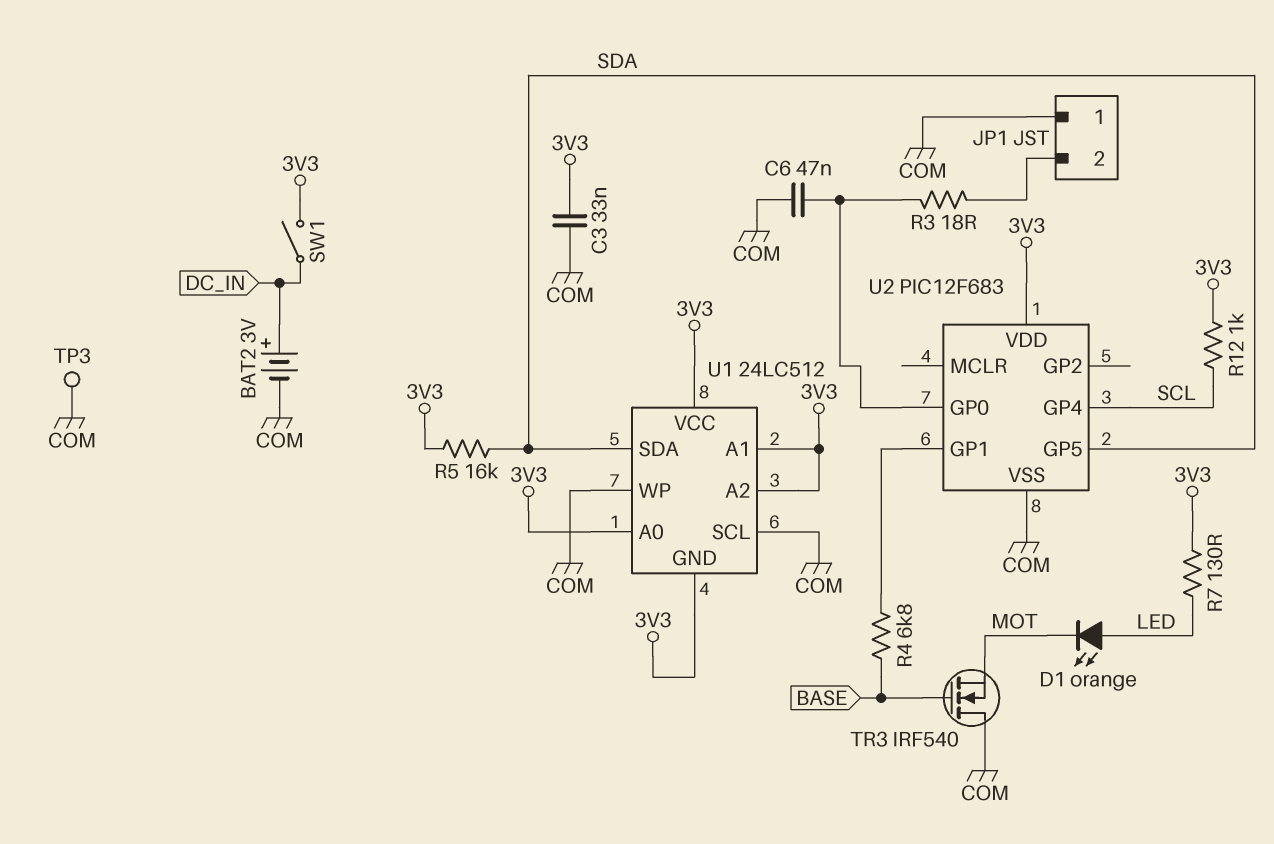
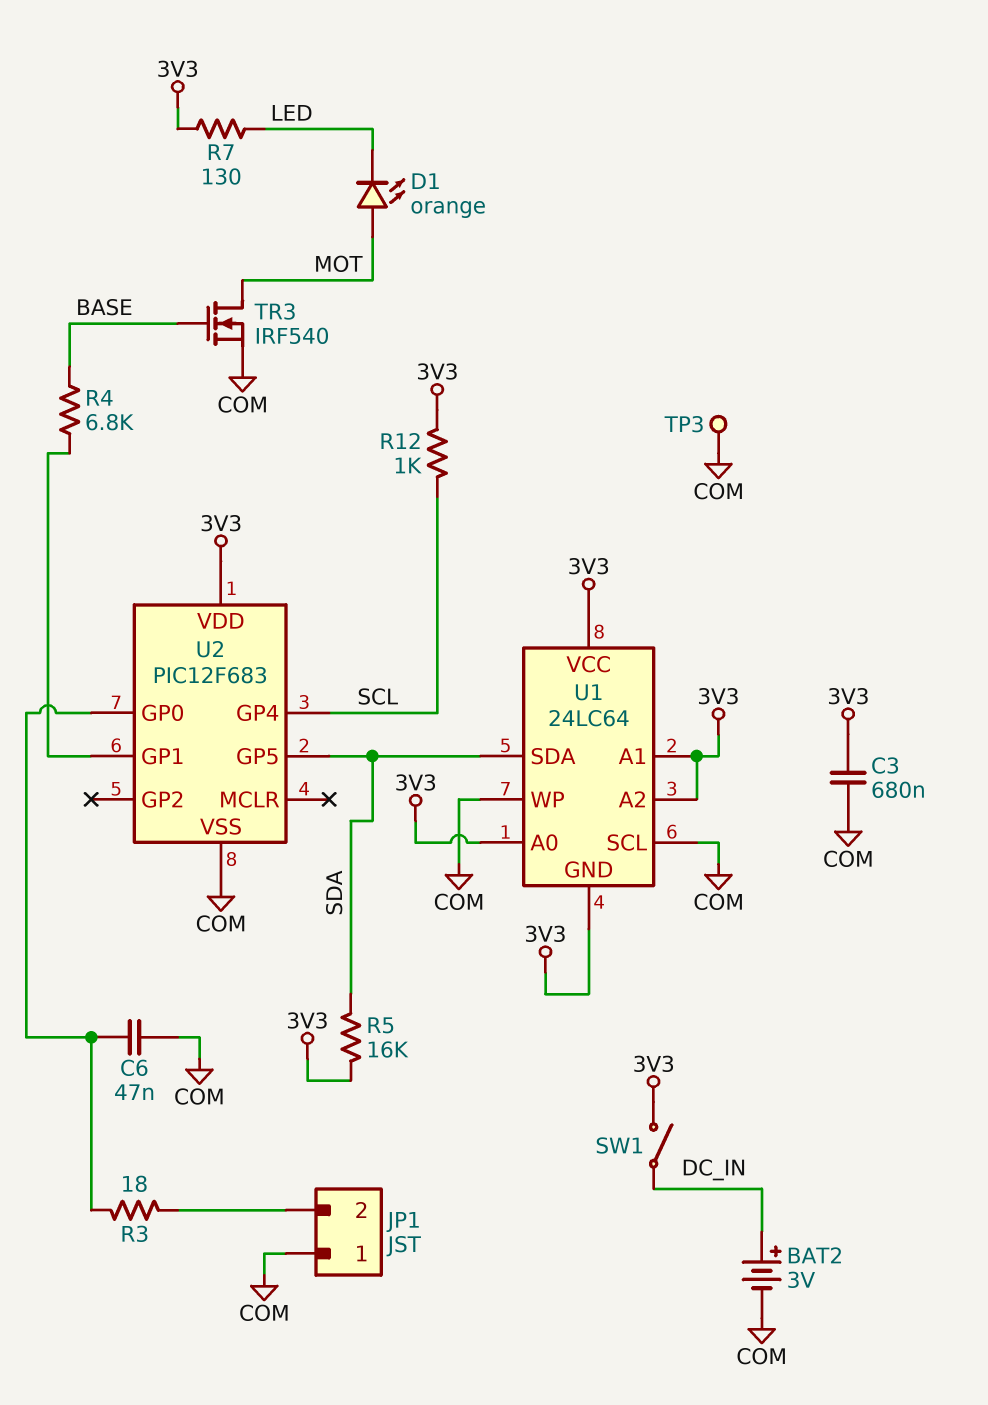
C3: 33nF (3V3, COM) -> 680nF (3V3, COM)
D1: LED orange (A LED, K MOT) -> LED orange (A MOT, K LED)
TR3: NMOS IRF540 (G BASE, D COM, S MOT) -> NMOS IRF540 (G BASE, D MOT, S COM)
U1: 24LC512 -> 24LC64

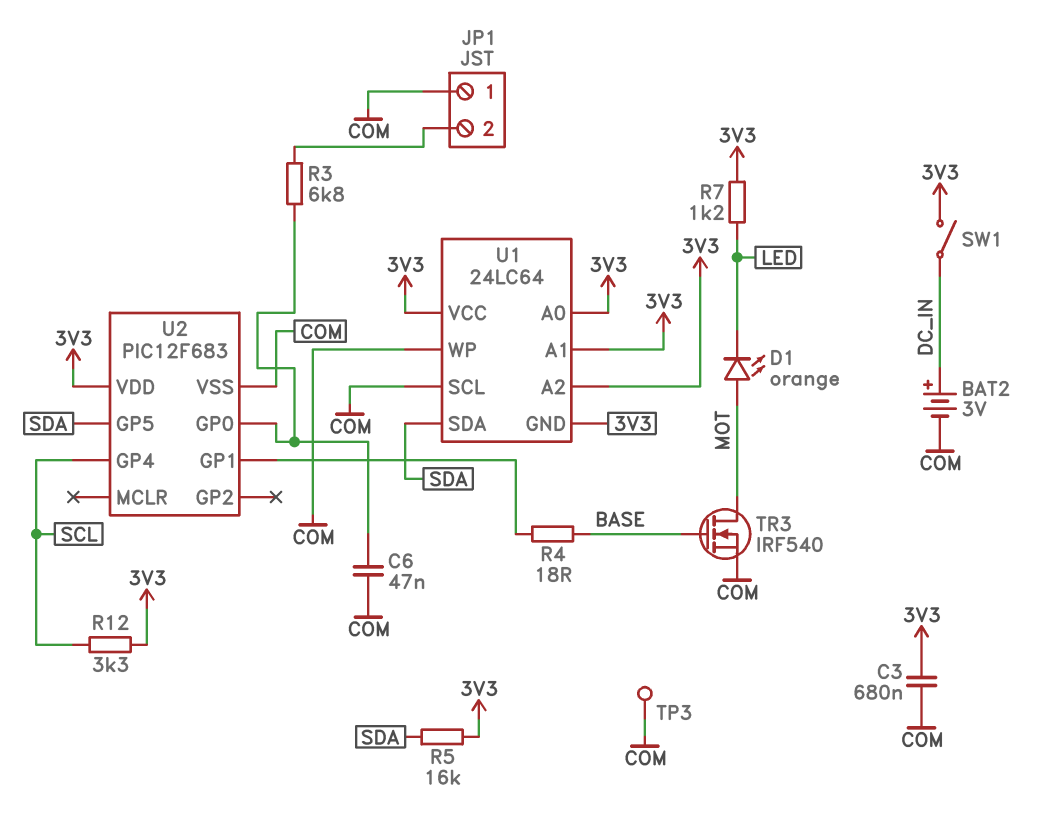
R3: 18 (JP1/2, U2/GP0) -> 6.8k (JP1/2, U2/GP0)
R4: 6.8k (BASE, U2/GP1) -> 18 (BASE, U2/GP1)
R7: 130 (3V3, LED) -> 1.2k (3V3, LED)
R12: 1k (3V3, SCL) -> 3.3k (3V3, SCL)

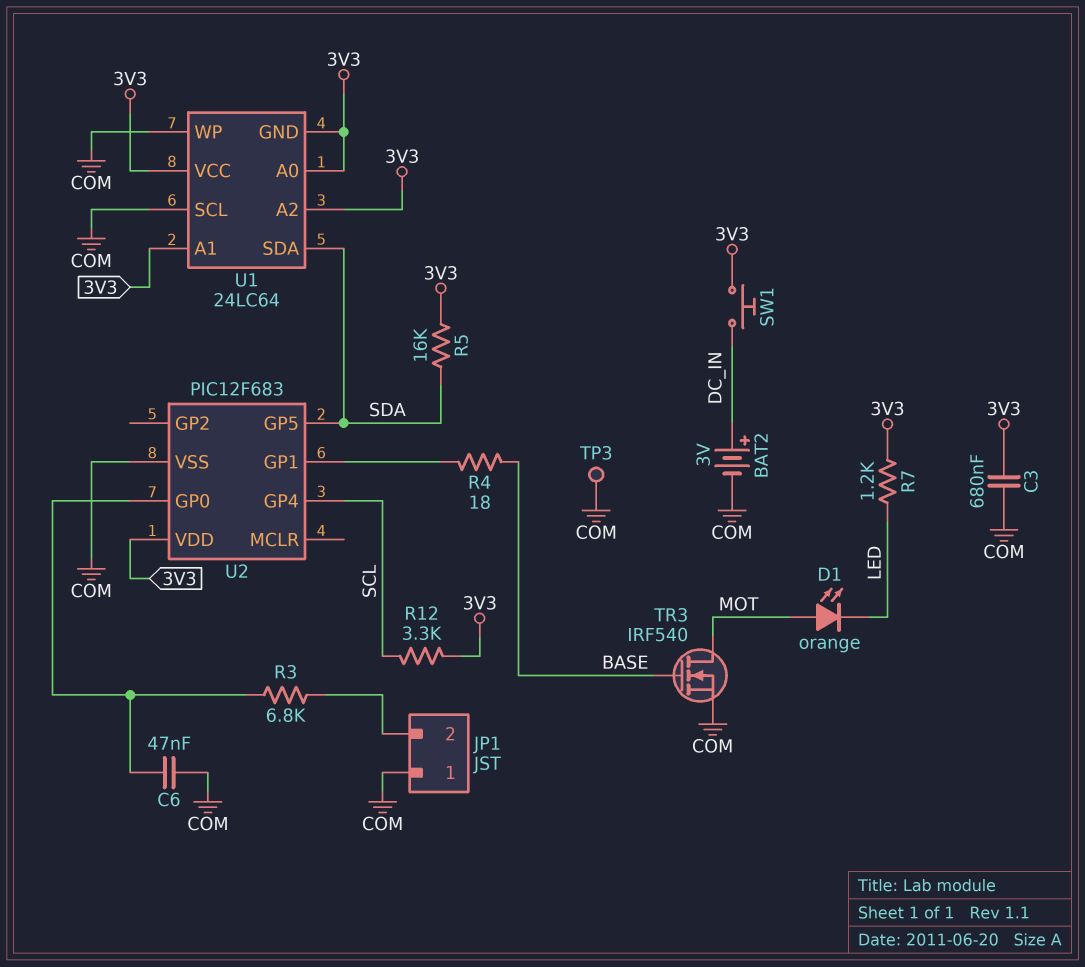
SW1: switch (3V3, DC_IN) -> button (3V3, DC_IN)

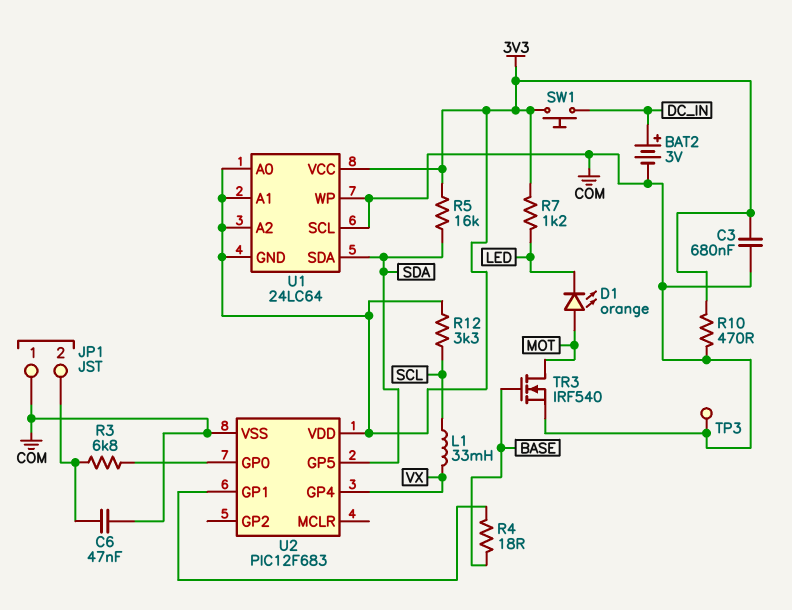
C6: 47nF (COM, U2/GP0) -> 47nF (COM, JP1/2)
L1: none -> 33mH (SCL, VX)
R10: none -> 470 (3V3, COM)
U2 pin GP4: SCL -> VX

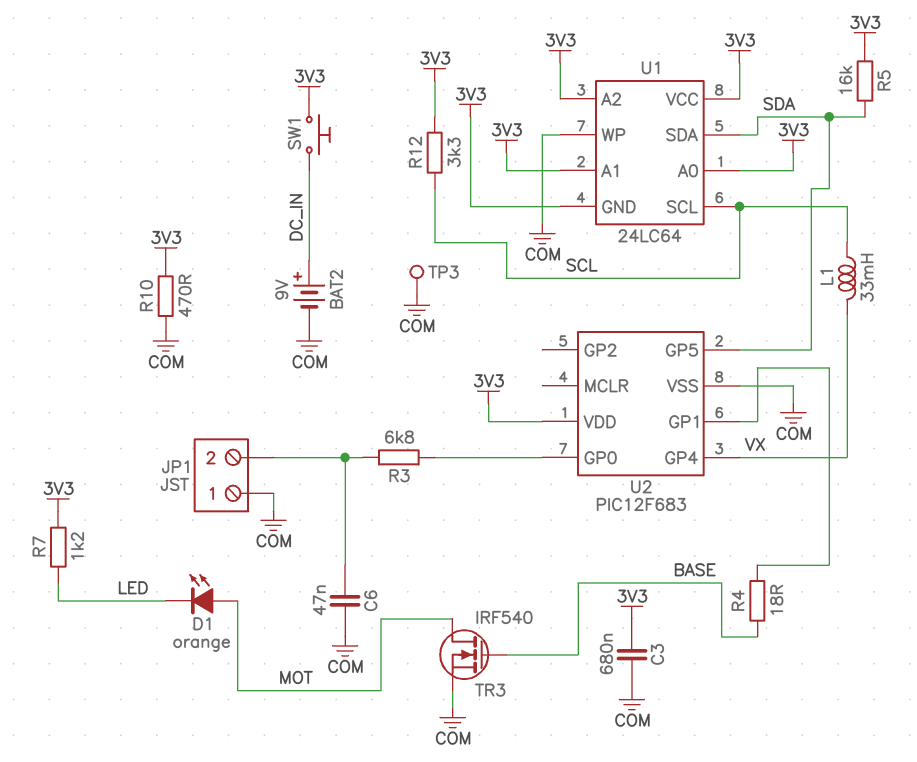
BAT2: 3V (plus DC_IN, minus COM) -> 9V (plus DC_IN, minus COM)
U1 pin SCL: COM -> SCL

